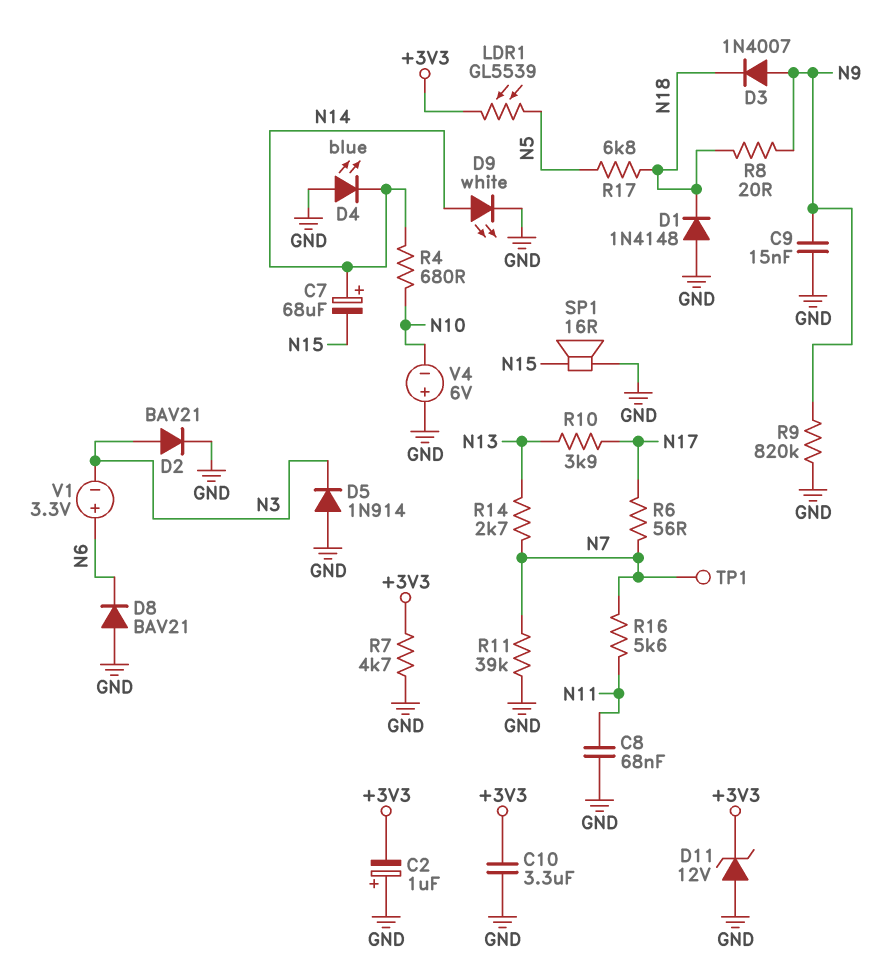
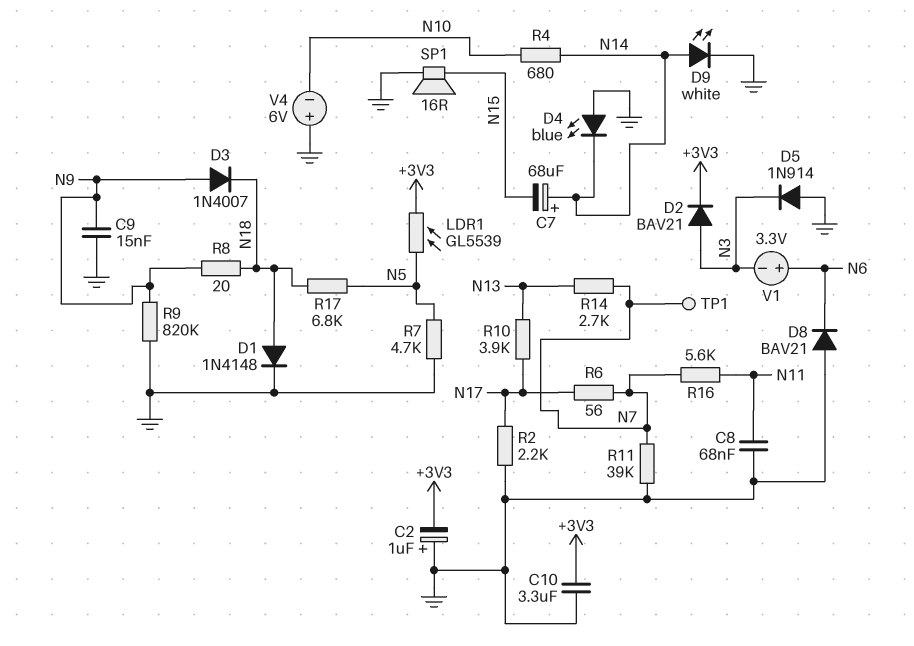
D1: diode 1N4148 (A GND, K N18) -> diode 1N4148 (A N18, K GND)
D2: diode BAV21 (A N3, K GND) -> diode BAV21 (A N3, K +3V3)
D11: zener 12V (A GND, K +3V3) -> none
R2: none -> 2.2k (GND, N17)
R7: 4.7k (+3V3, GND) -> 4.7k (GND, N5)

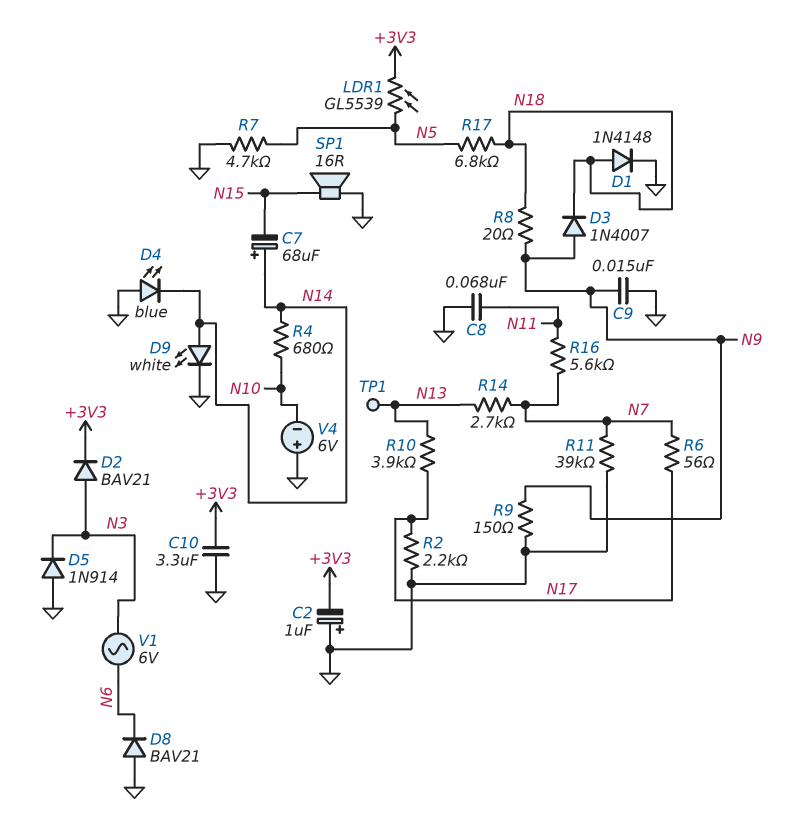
R9: 820k (GND, N9) -> 150 (GND, N9)
TP1: test point (N7) -> test point (N13)
V1: 3.3V (plus N6, minus N3) -> AC 6V (N3, N6)

